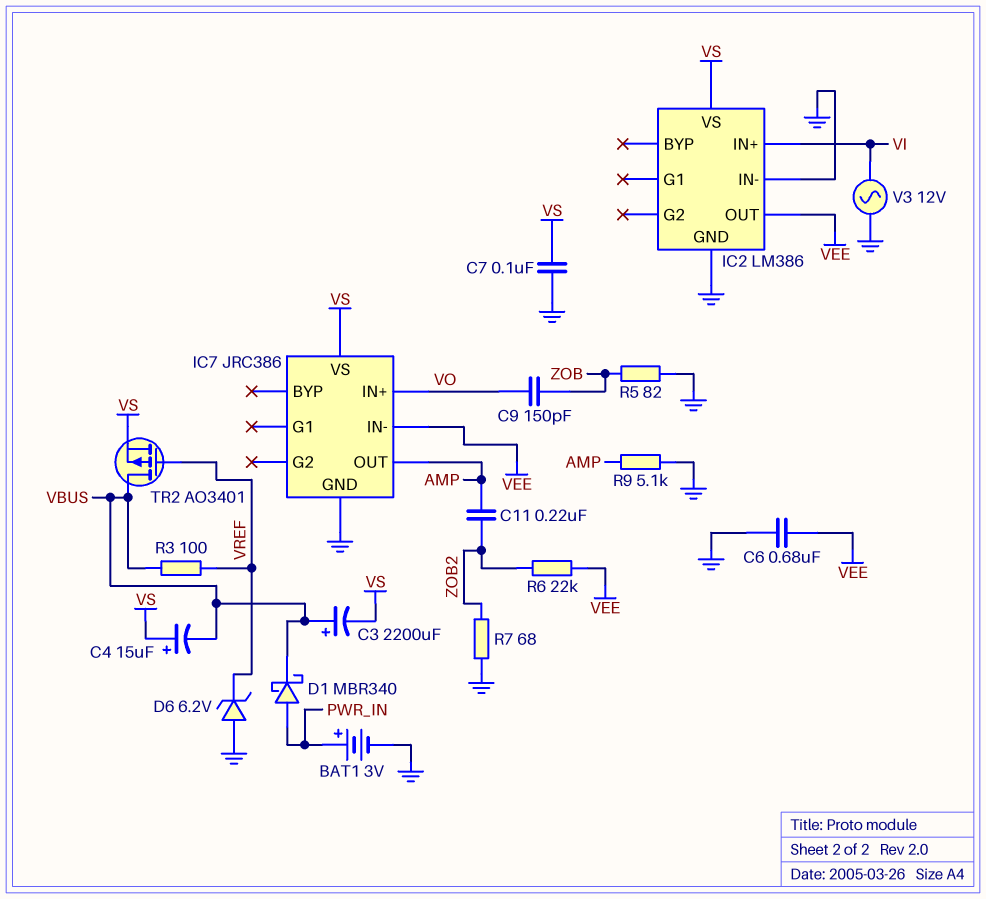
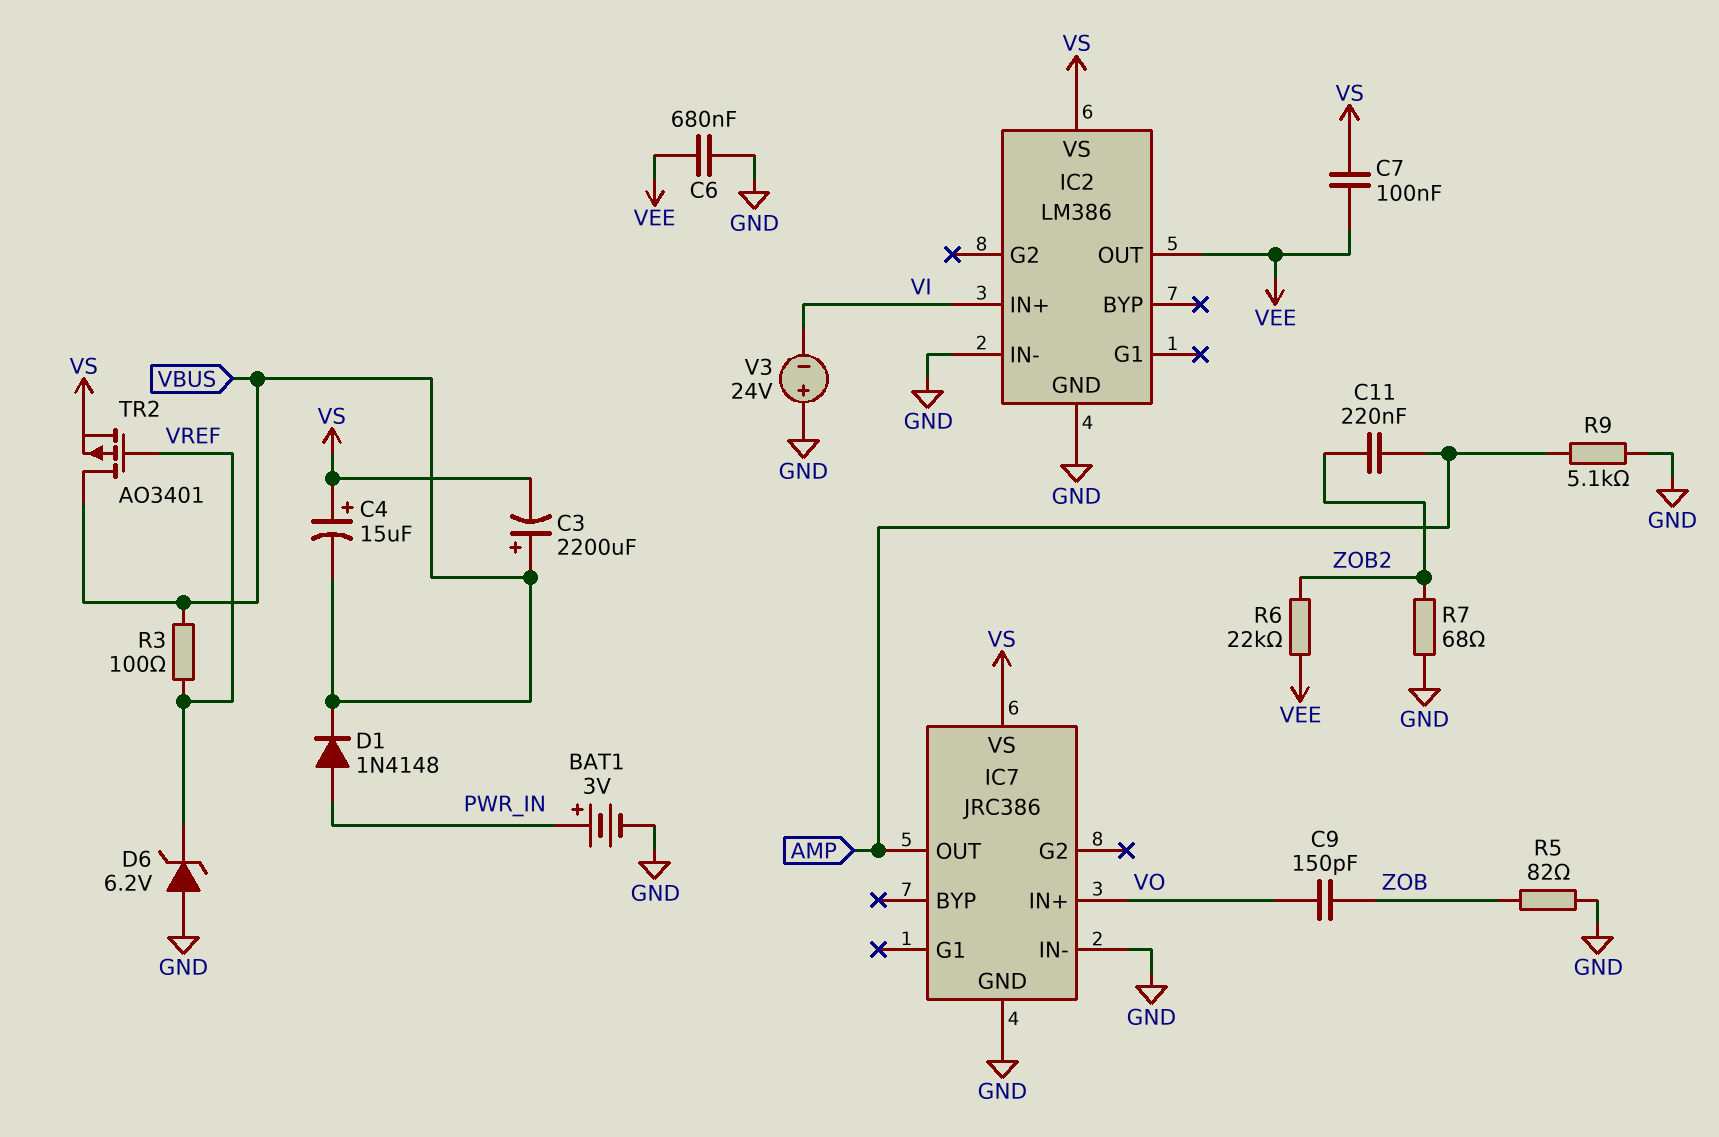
C7: 100nF (GND, VS) -> 100nF (VEE, VS)
D1: schottky MBR340 (A PWR_IN, K VBUS) -> diode 1N4148 (A PWR_IN, K VBUS)
IC7 pin IN-: VEE -> GND
V3: AC 12V (GND, VI) -> 24V (plus GND, minus VI)

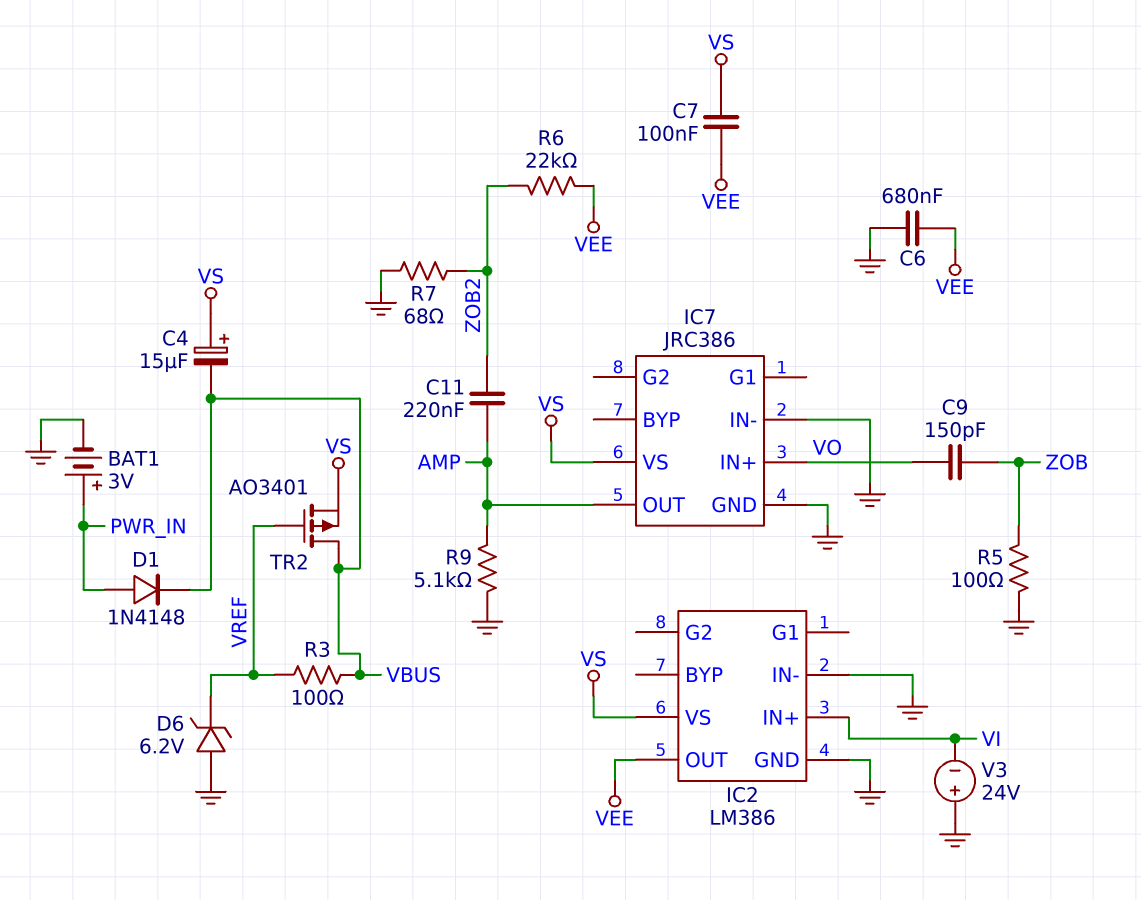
C3: 2200uF (plus VBUS, minus VS) -> none
R5: 82 (GND, ZOB) -> 100 (GND, ZOB)

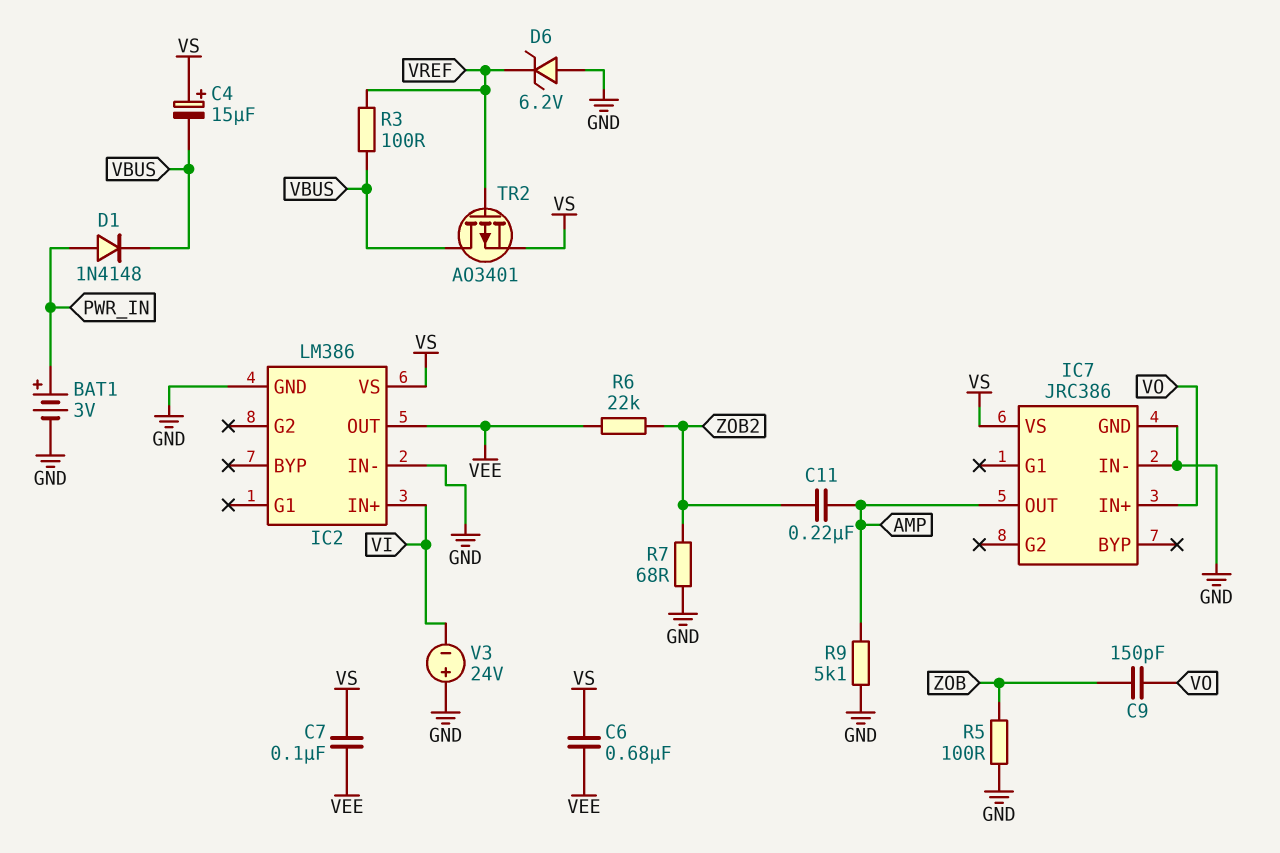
C6: 680nF (GND, VEE) -> 680nF (VEE, VS)

